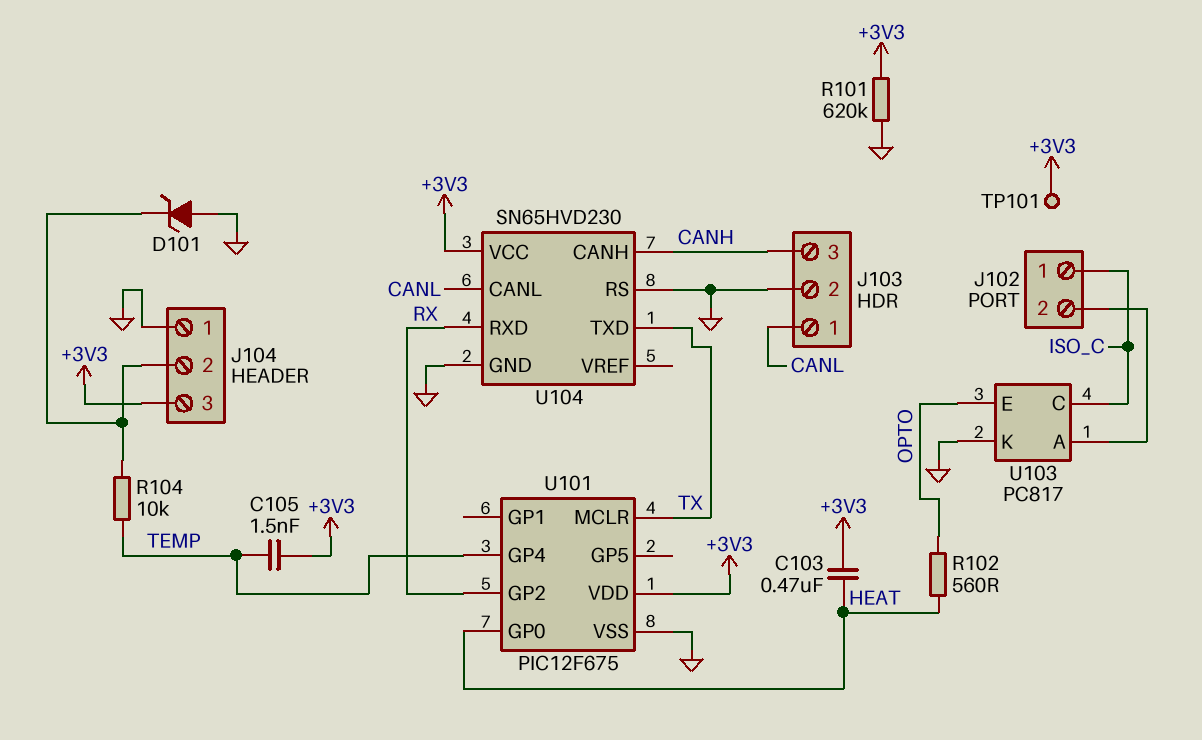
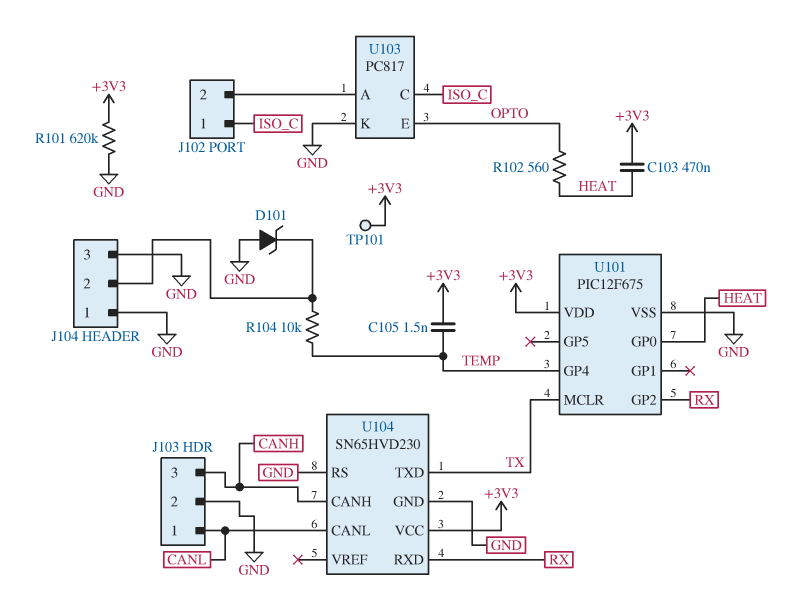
J104 pin 3: +3V3 -> GND

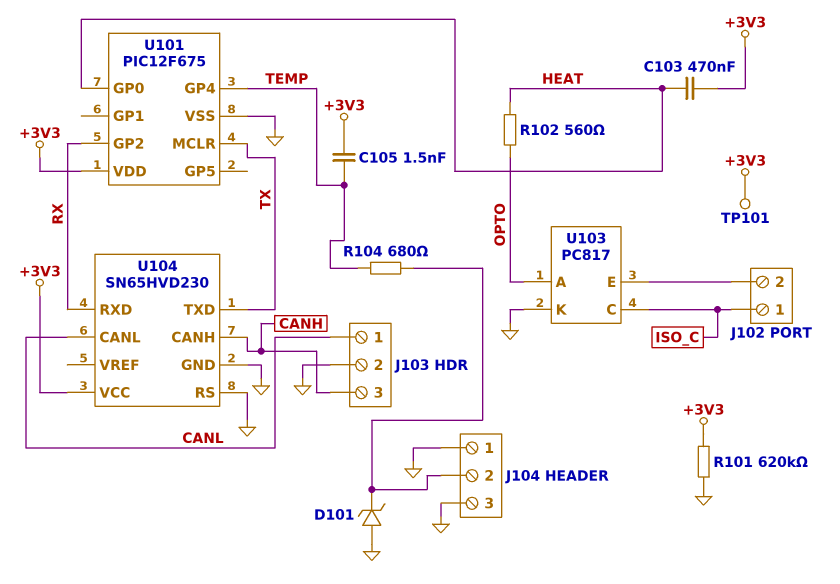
R104: 10k (J104/2, TEMP) -> 680 (J104/2, TEMP)
U103 pin A: J102/2 -> OPTO
U103 pin E: OPTO -> J102/2

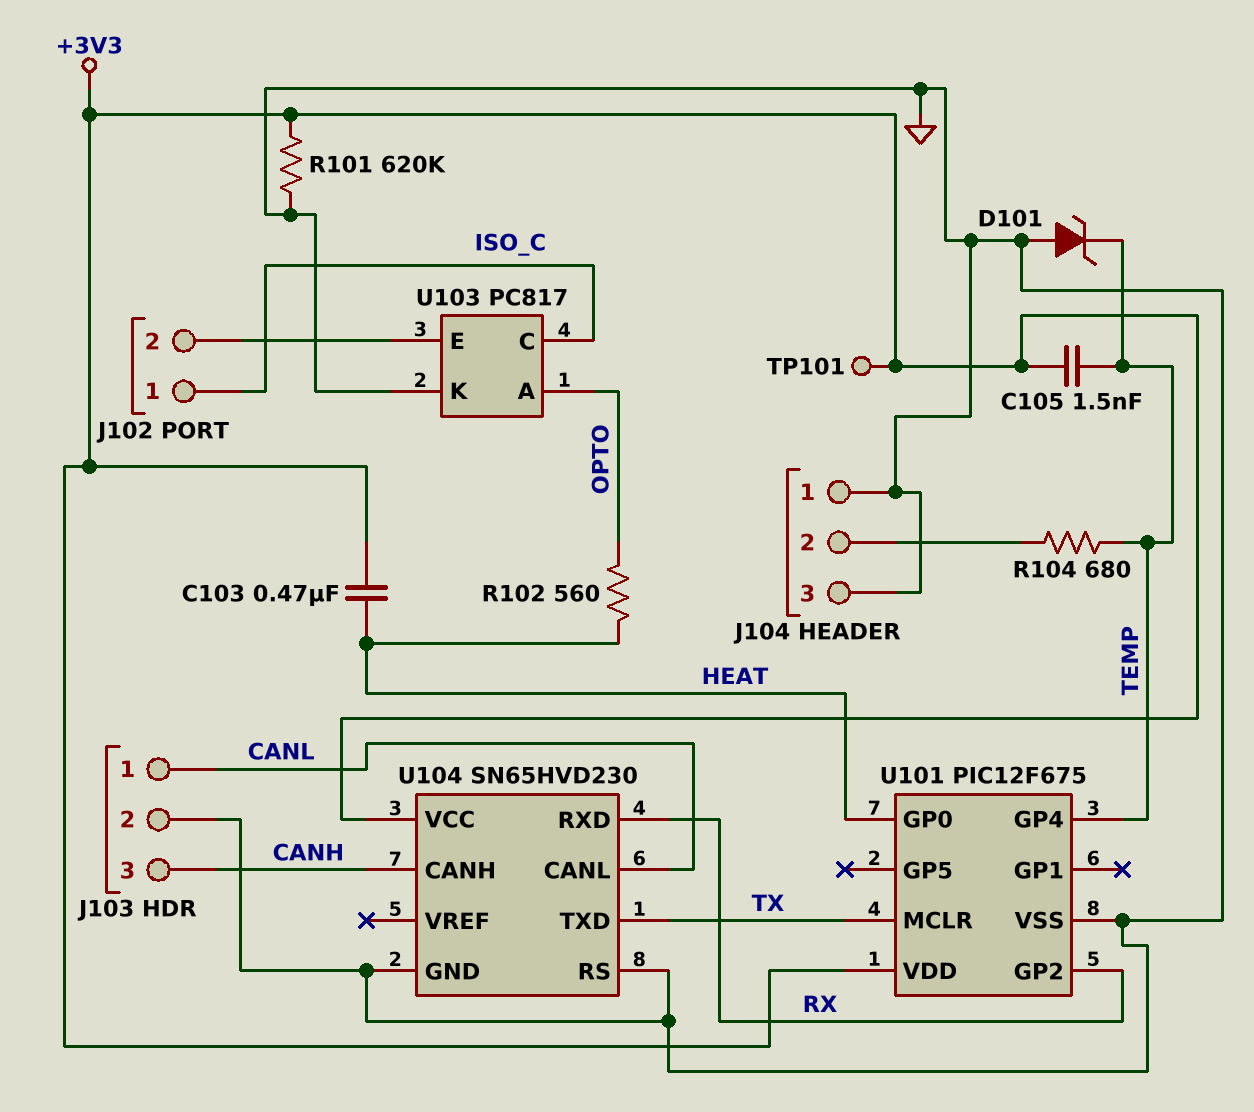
D101: zener (A GND, K J104/2) -> zener (A GND, K TEMP)

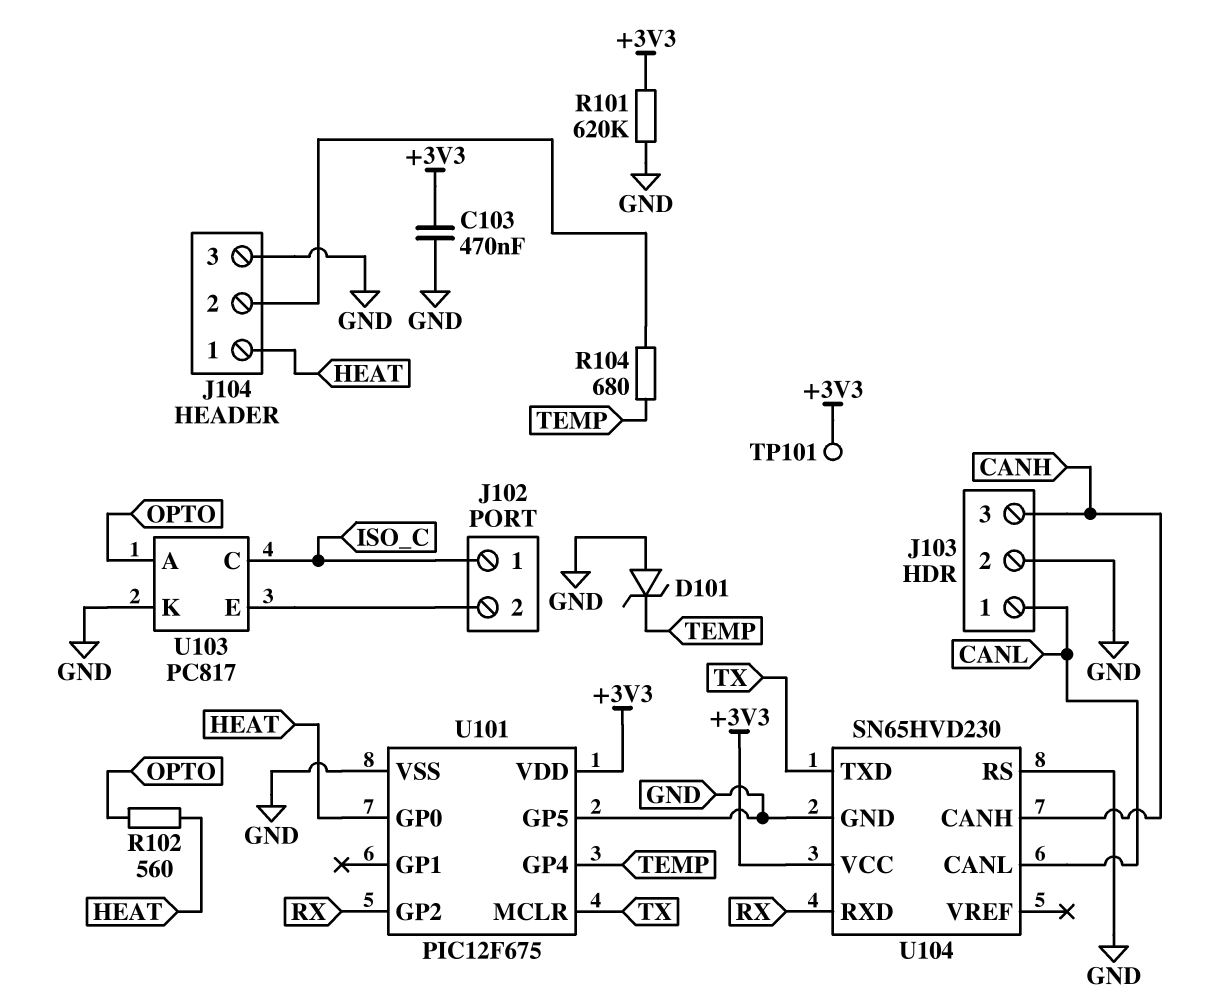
C103: 470nF (+3V3, HEAT) -> 470nF (+3V3, GND)
C105: 1.5nF (+3V3, TEMP) -> none
J104 pin 1: GND -> HEAT
U101 pin GP5: none -> GND

